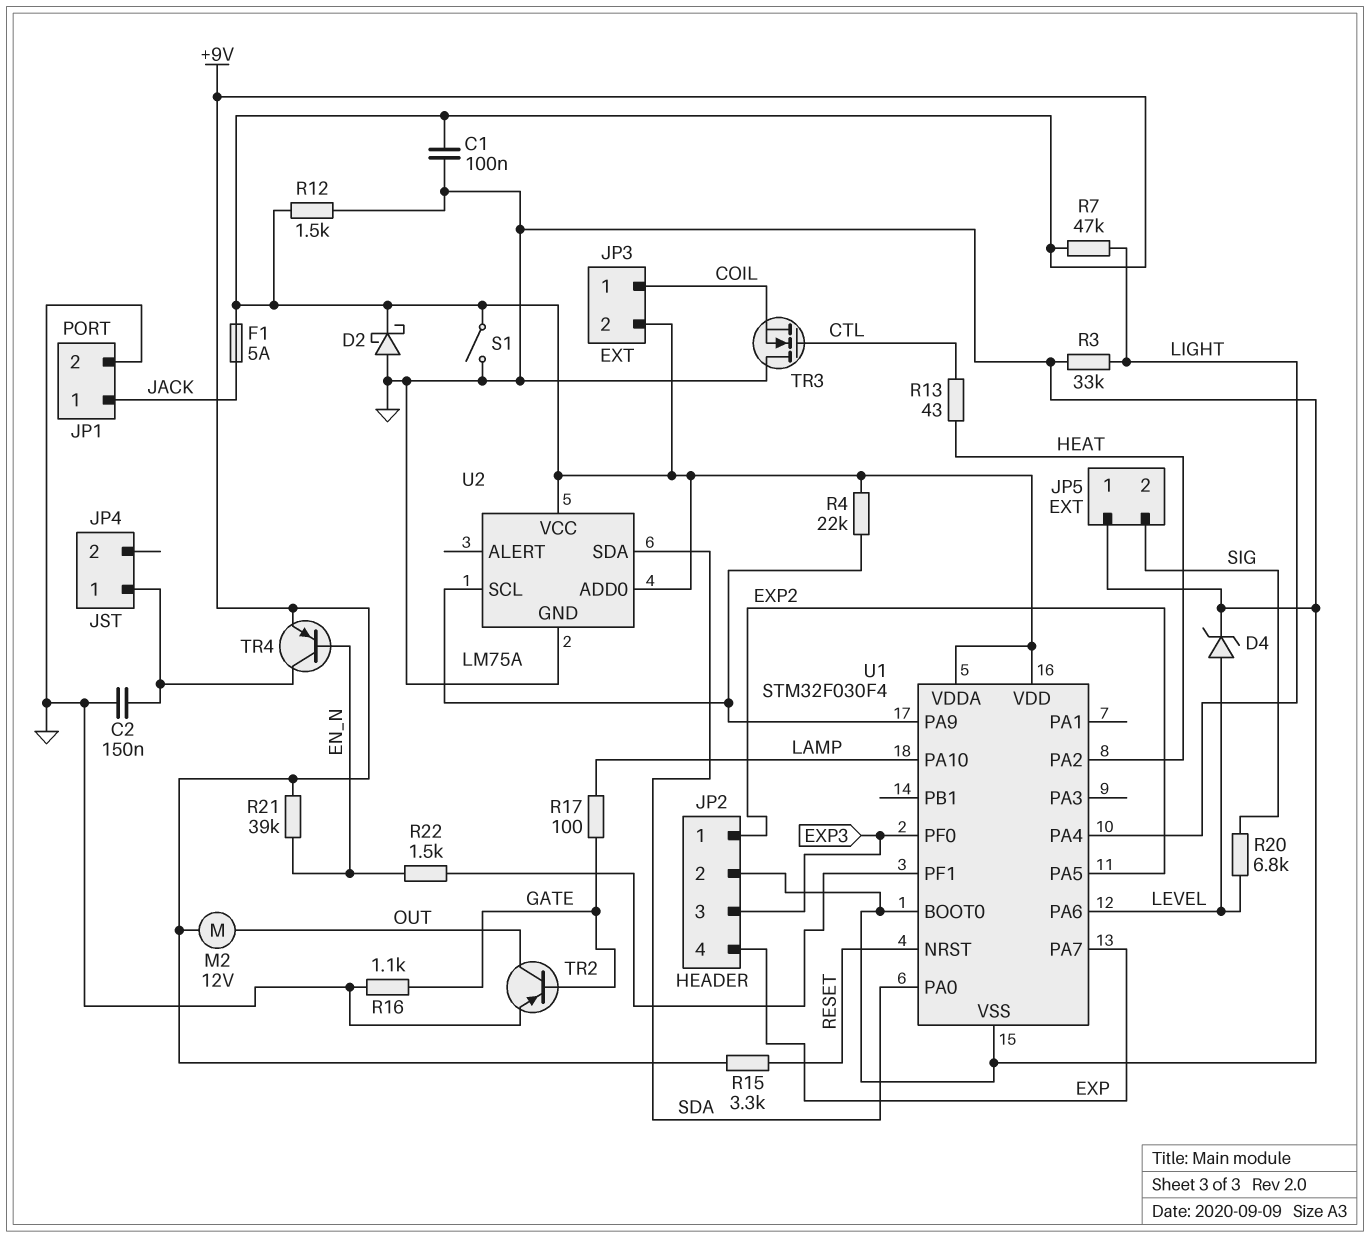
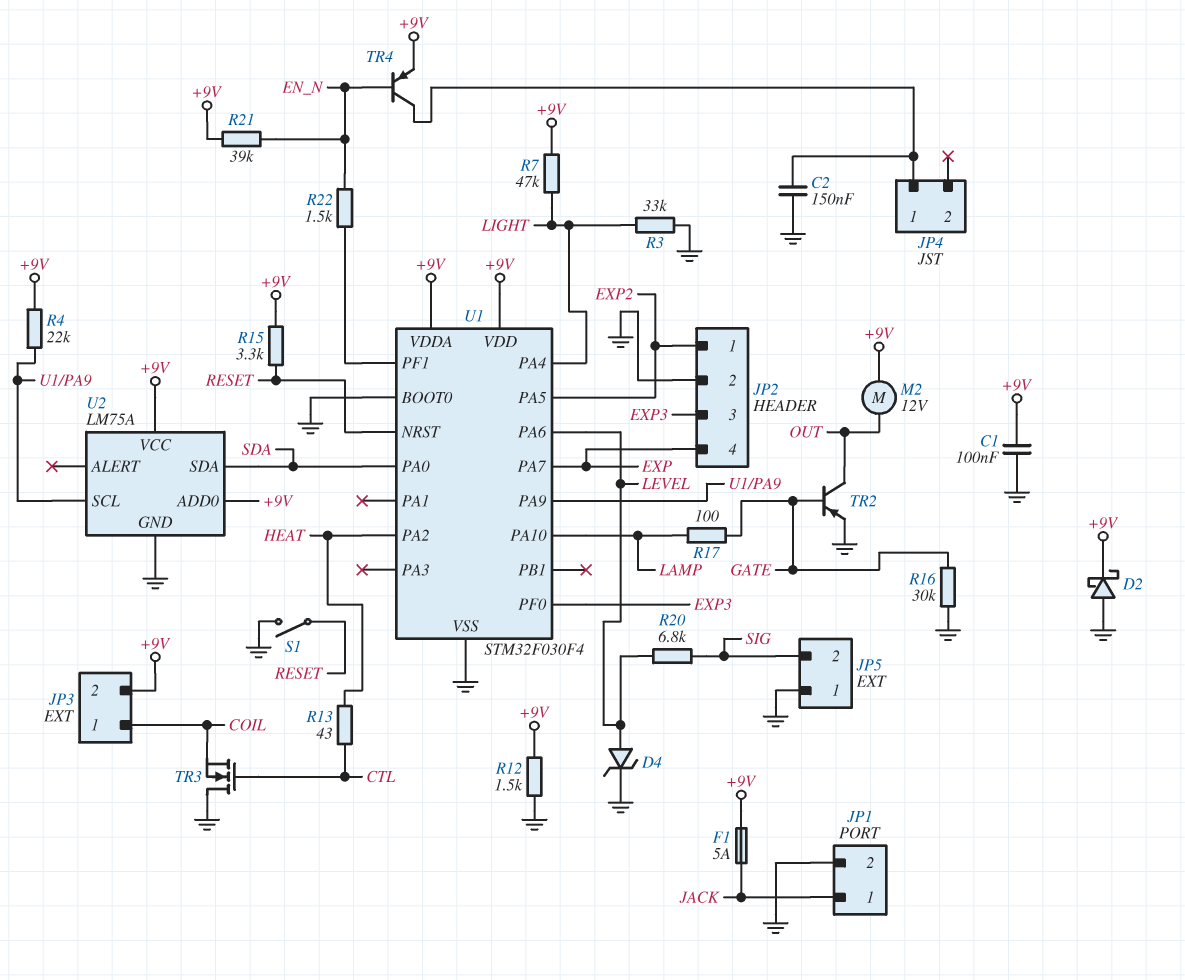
R16: 1.1k (GATE, GND) -> 30k (GATE, GND)
S1: switch (+9V, GND) -> switch (GND, RESET)

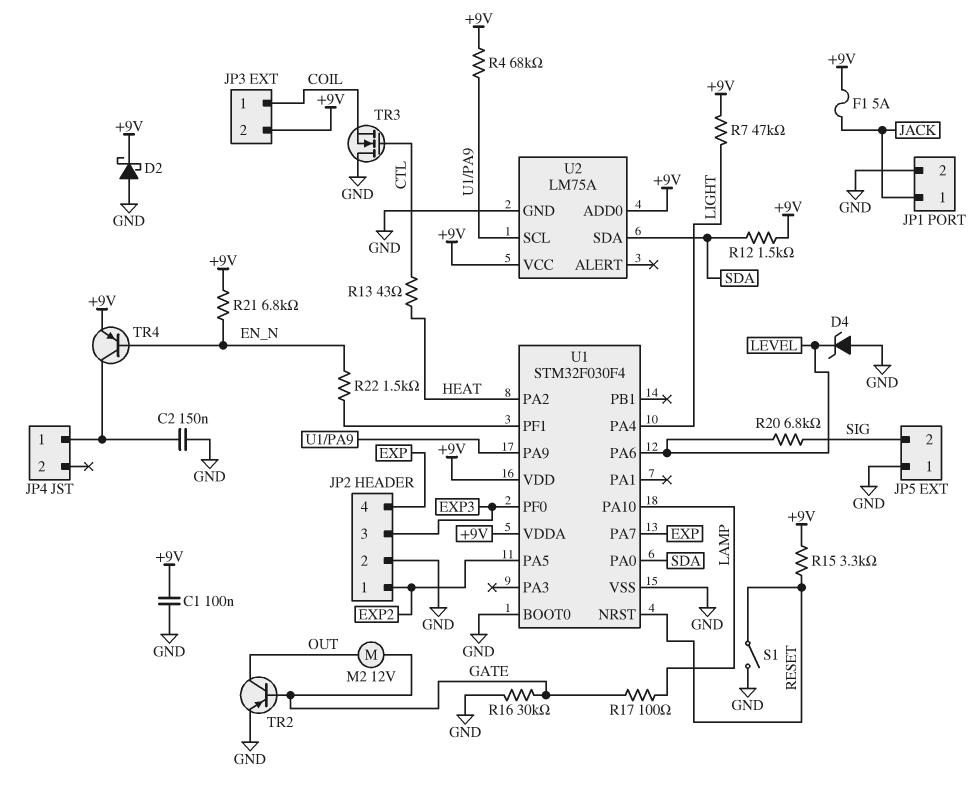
D4: zener (A LEVEL, K GND) -> zener (A GND, K LEVEL)
M2: motor 12V (+9V, OUT) -> motor 12V (GATE, OUT)
R3: 33k (GND, LIGHT) -> none
R4: 22k (+9V, U1/PA9) -> 68k (+9V, U1/PA9)
R12: 1.5k (+9V, GND) -> 1.5k (+9V, SDA)
R21: 39k (+9V, EN_N) -> 6.8k (+9V, EN_N)

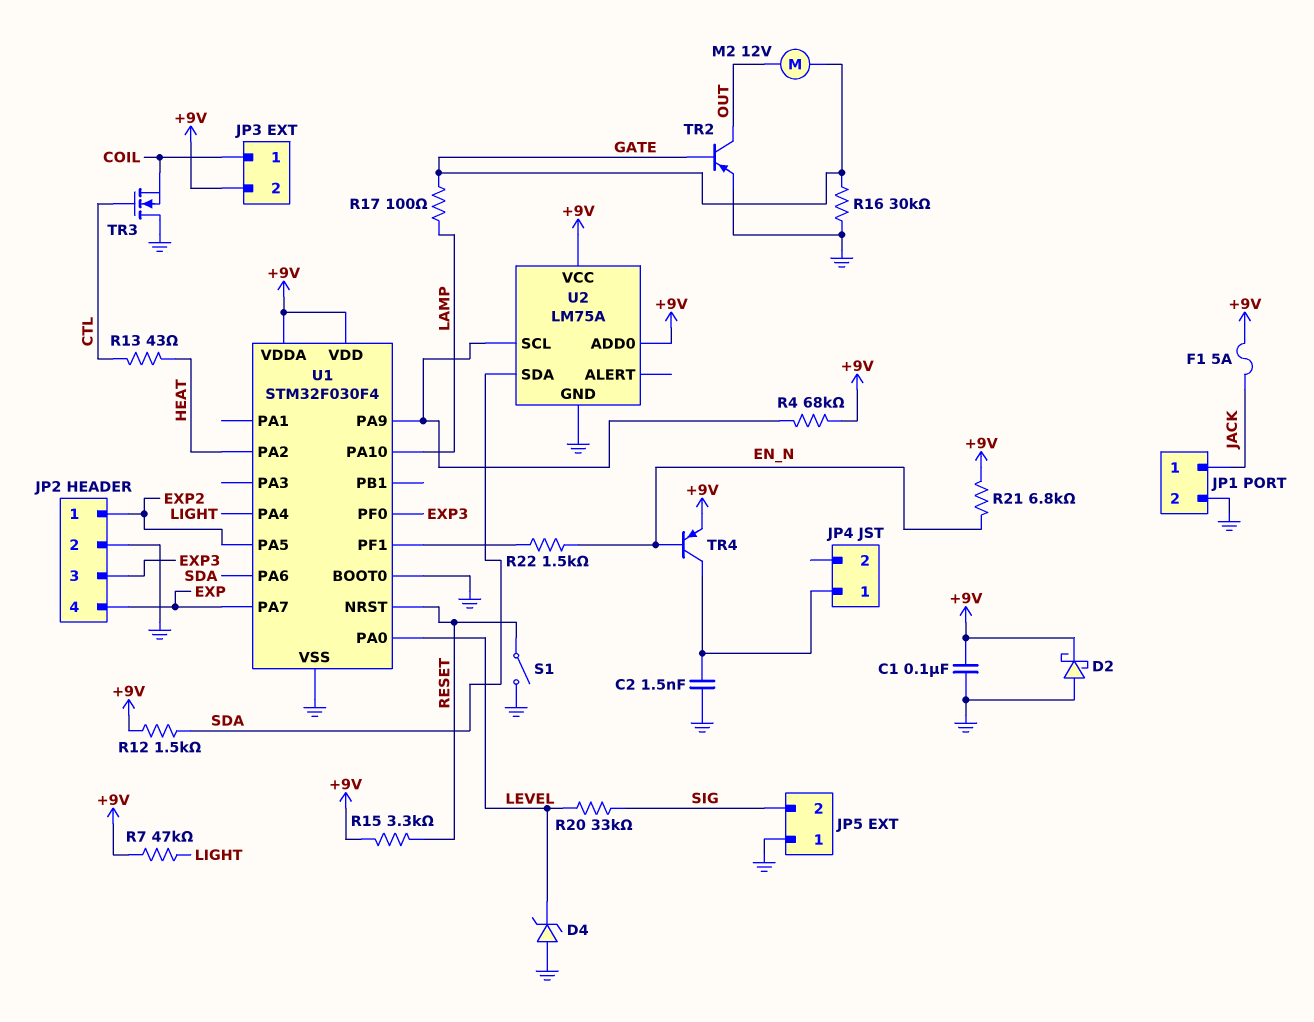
C2: 150nF (GND, JP4/1) -> 1.5nF (GND, JP4/1)
R20: 6.8k (LEVEL, SIG) -> 33k (LEVEL, SIG)
U1 pin PA0: SDA -> LEVEL
U1 pin PA6: LEVEL -> SDA

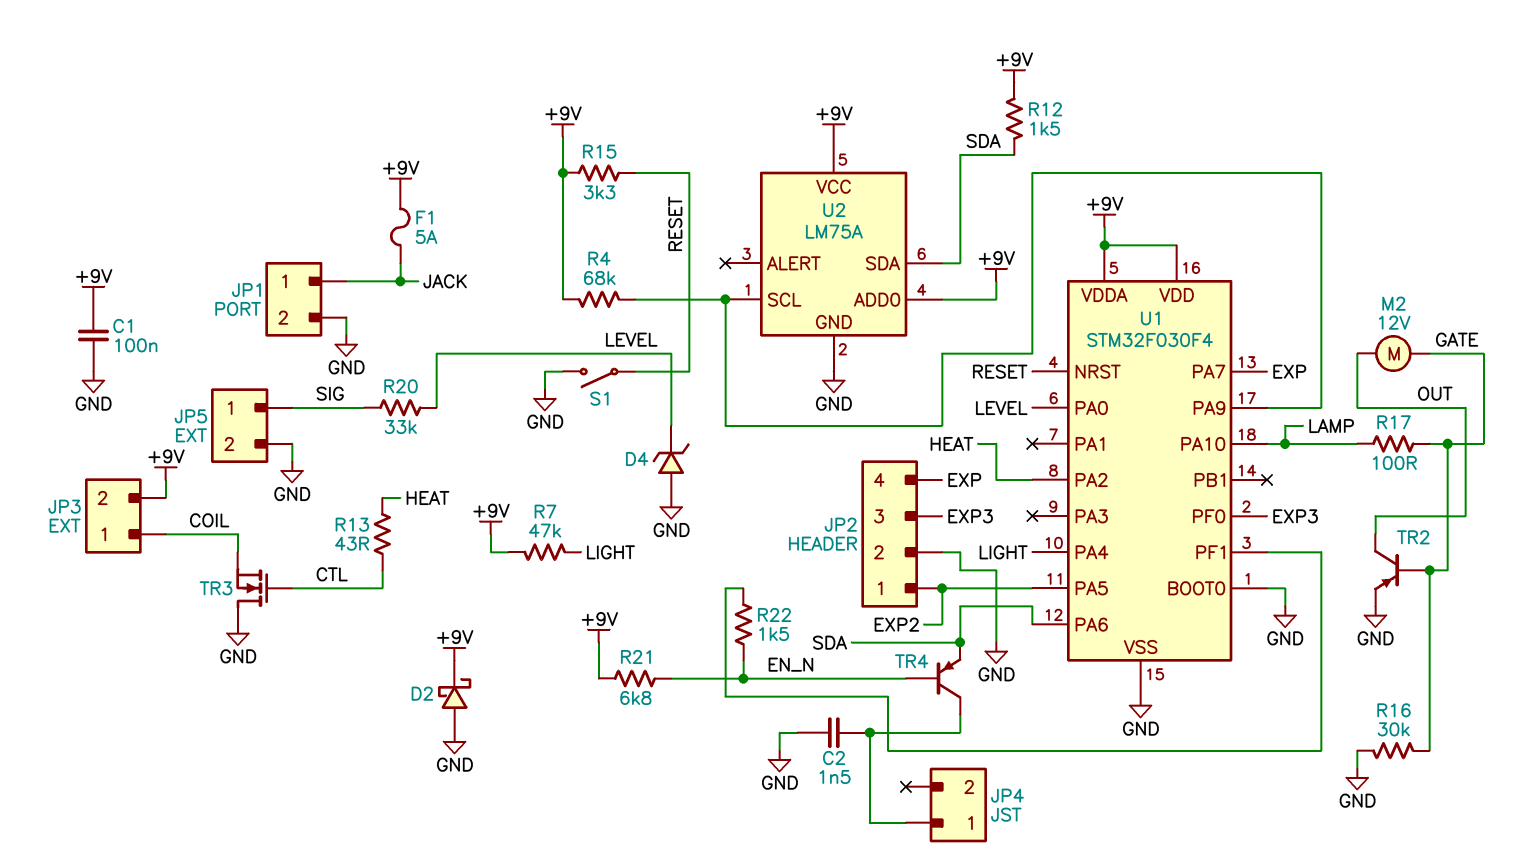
JP5 pin 1: GND -> SIG
JP5 pin 2: SIG -> GND
TR4: PNP (B EN_N, C JP4/1, E +9V) -> PNP (B EN_N, C JP4/1, E SDA)

